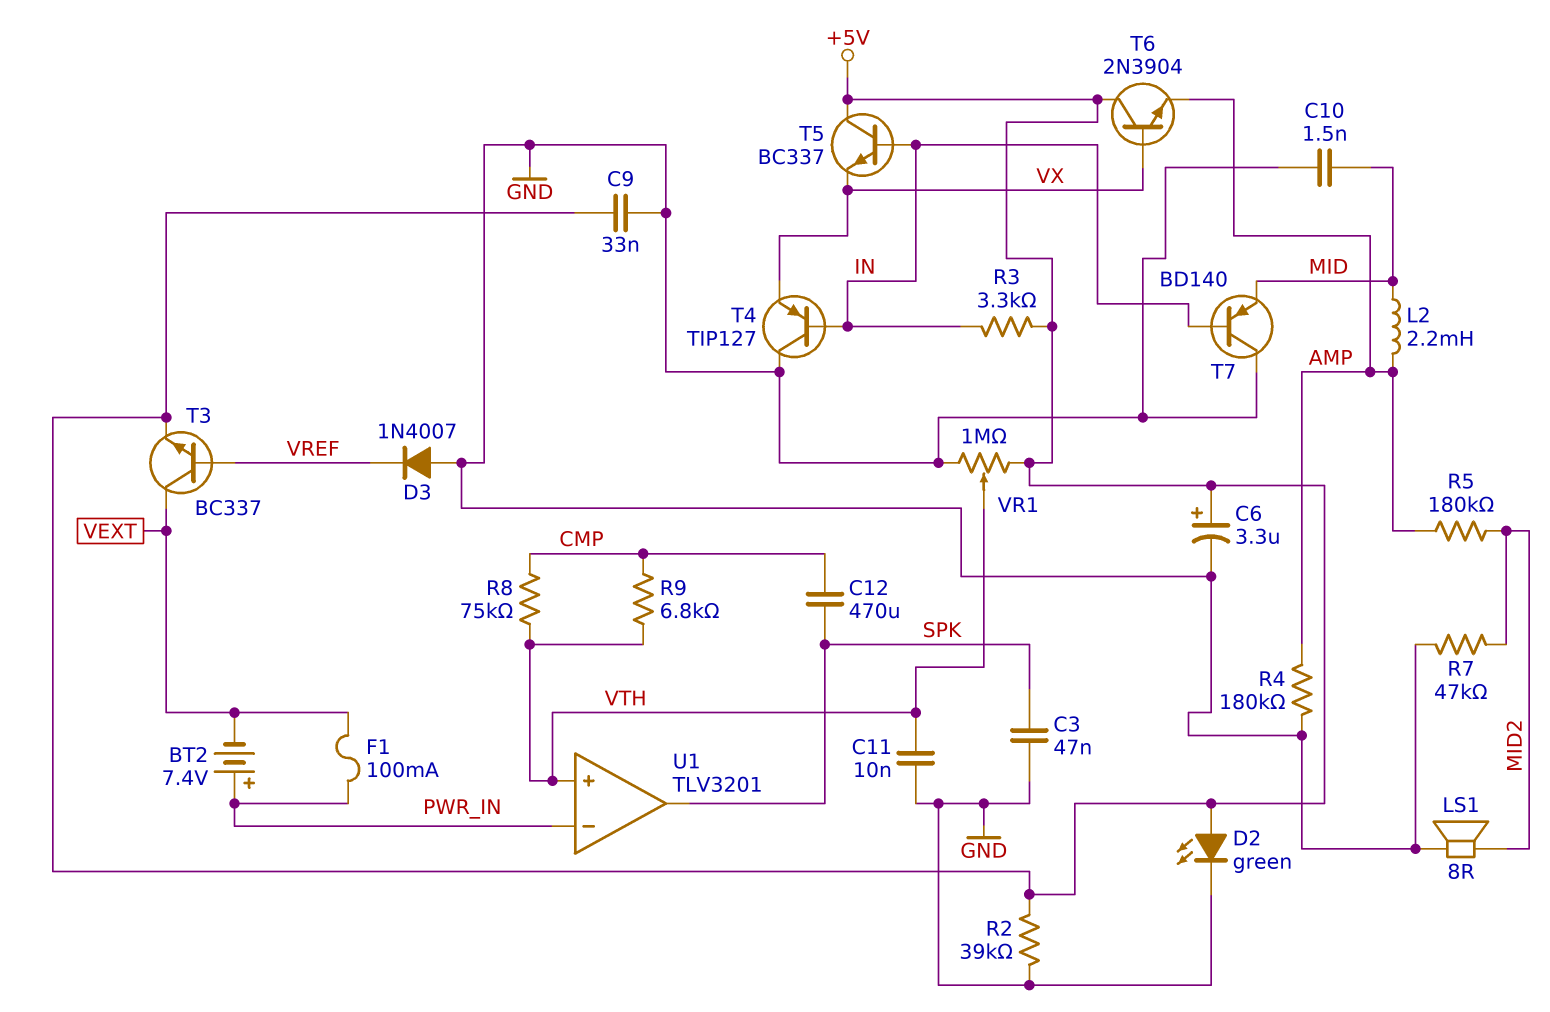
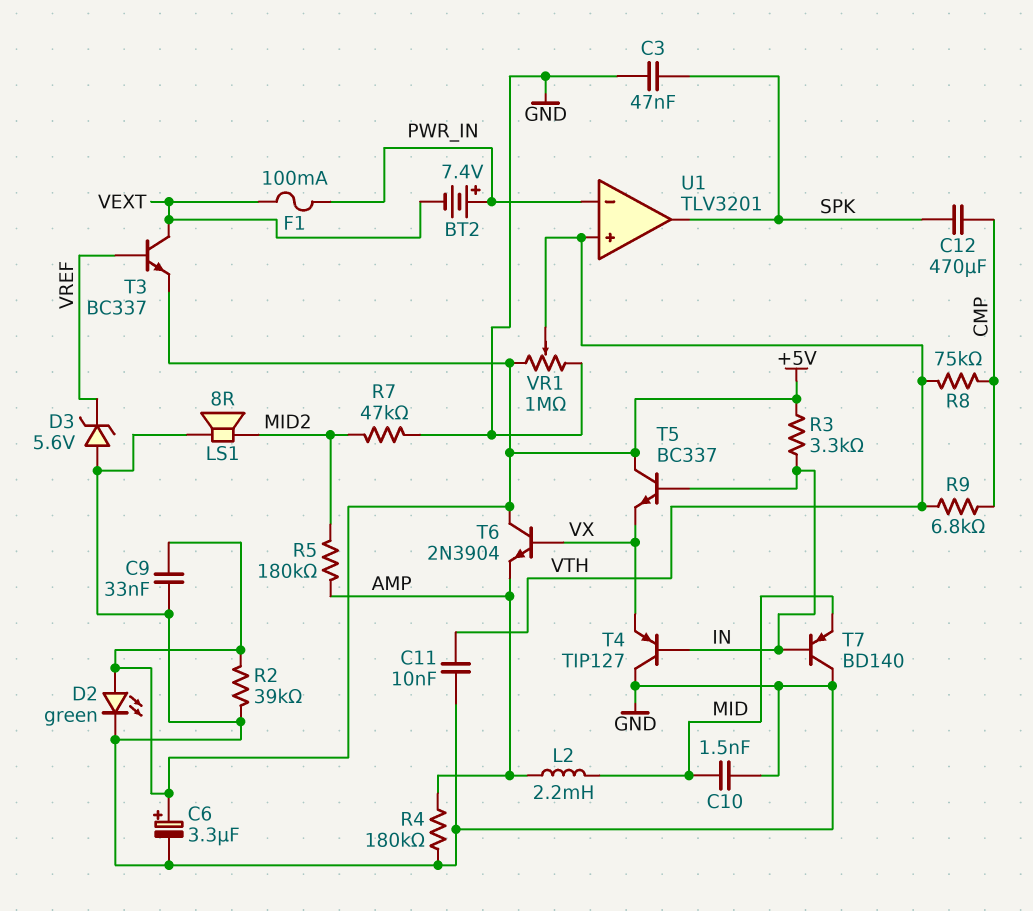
D3: diode 1N4007 (A GND, K VREF) -> zener 5.6V (A GND, K VREF)

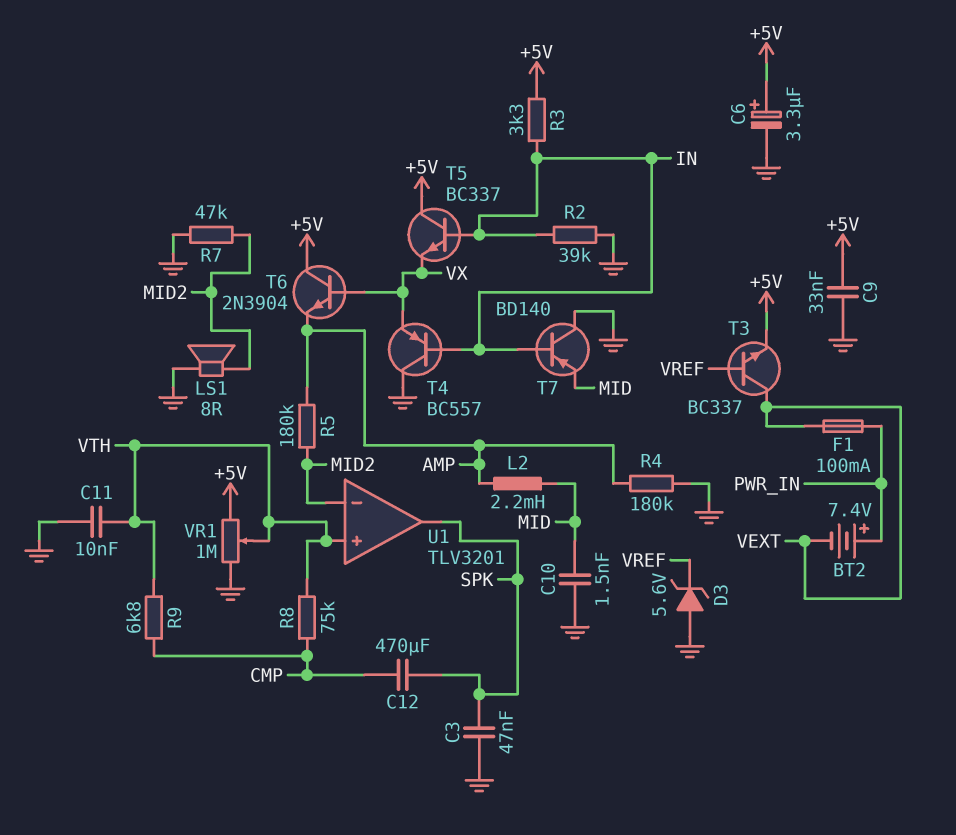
D2: LED green (A +5V, K GND) -> none
R2: 39k (+5V, GND) -> 39k (GND, IN)
T4: PNP TIP127 (B IN, C GND, E VX) -> PNP BC557 (B IN, C GND, E VX)
U1 pin in-: PWR_IN -> MID2

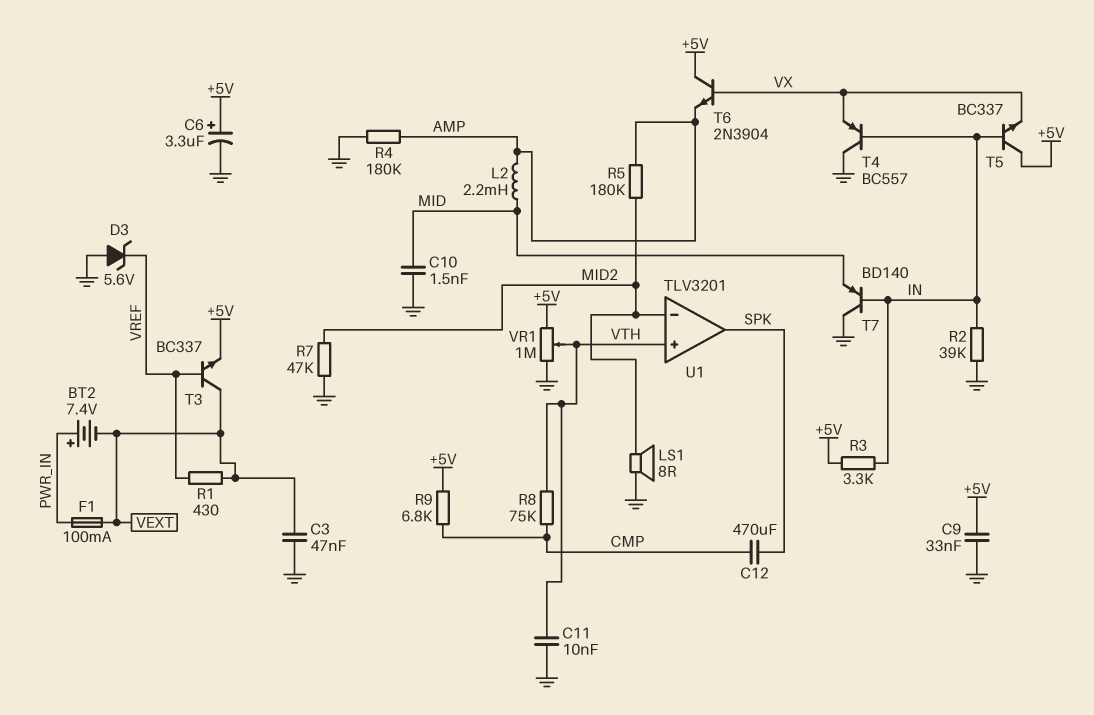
C3: 47nF (GND, SPK) -> 47nF (GND, VEXT)
R1: none -> 430 (VEXT, VREF)
R9: 6.8k (CMP, VTH) -> 6.8k (+5V, CMP)

